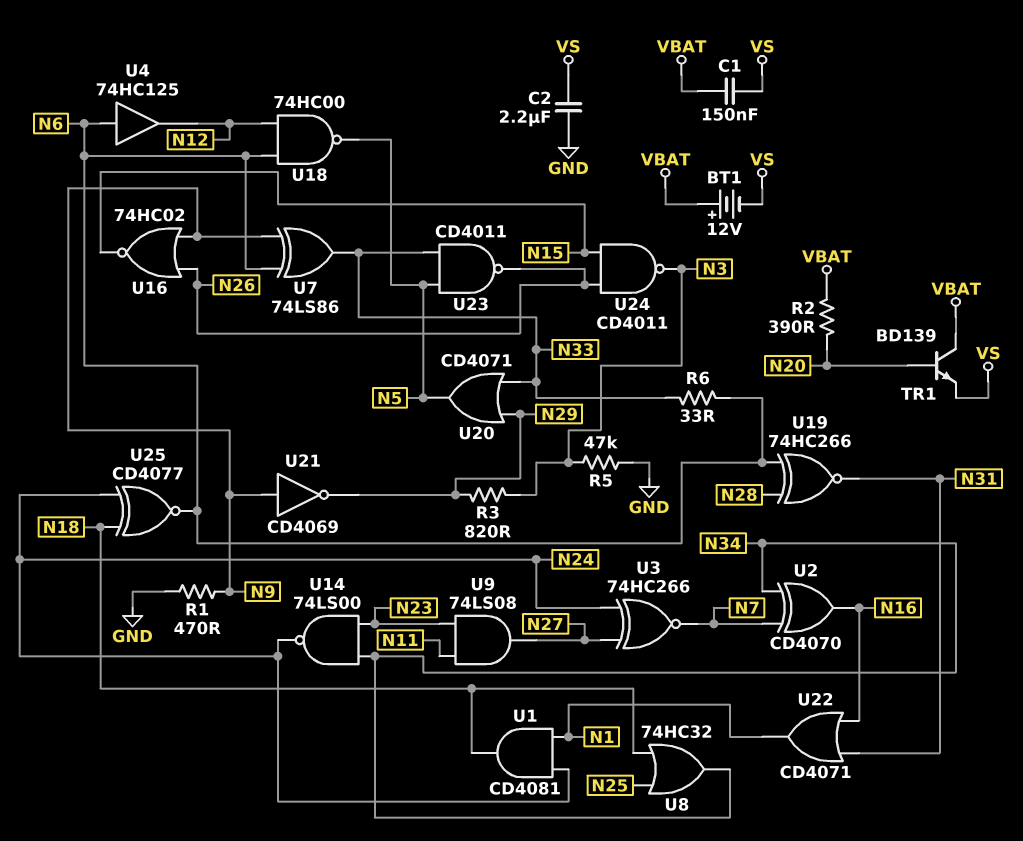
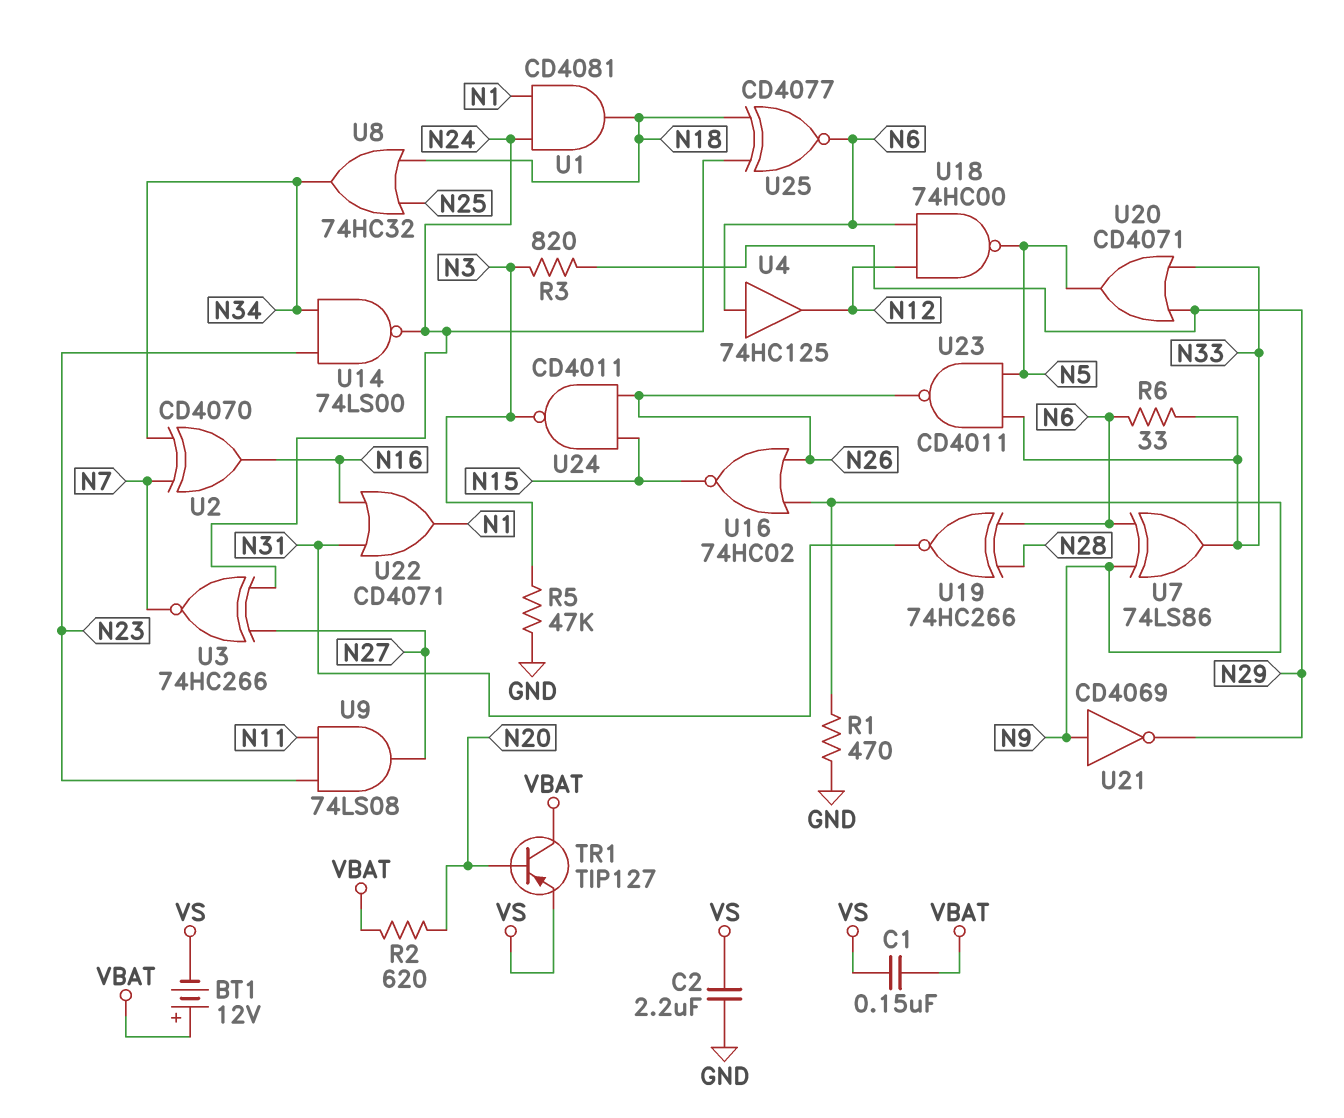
R2: 390 (N20, VBAT) -> 620 (N20, VBAT)
TR1: NPN BD139 (B N20, C VBAT, E VS) -> PNP TIP127 (B N20, C VBAT, E VS)

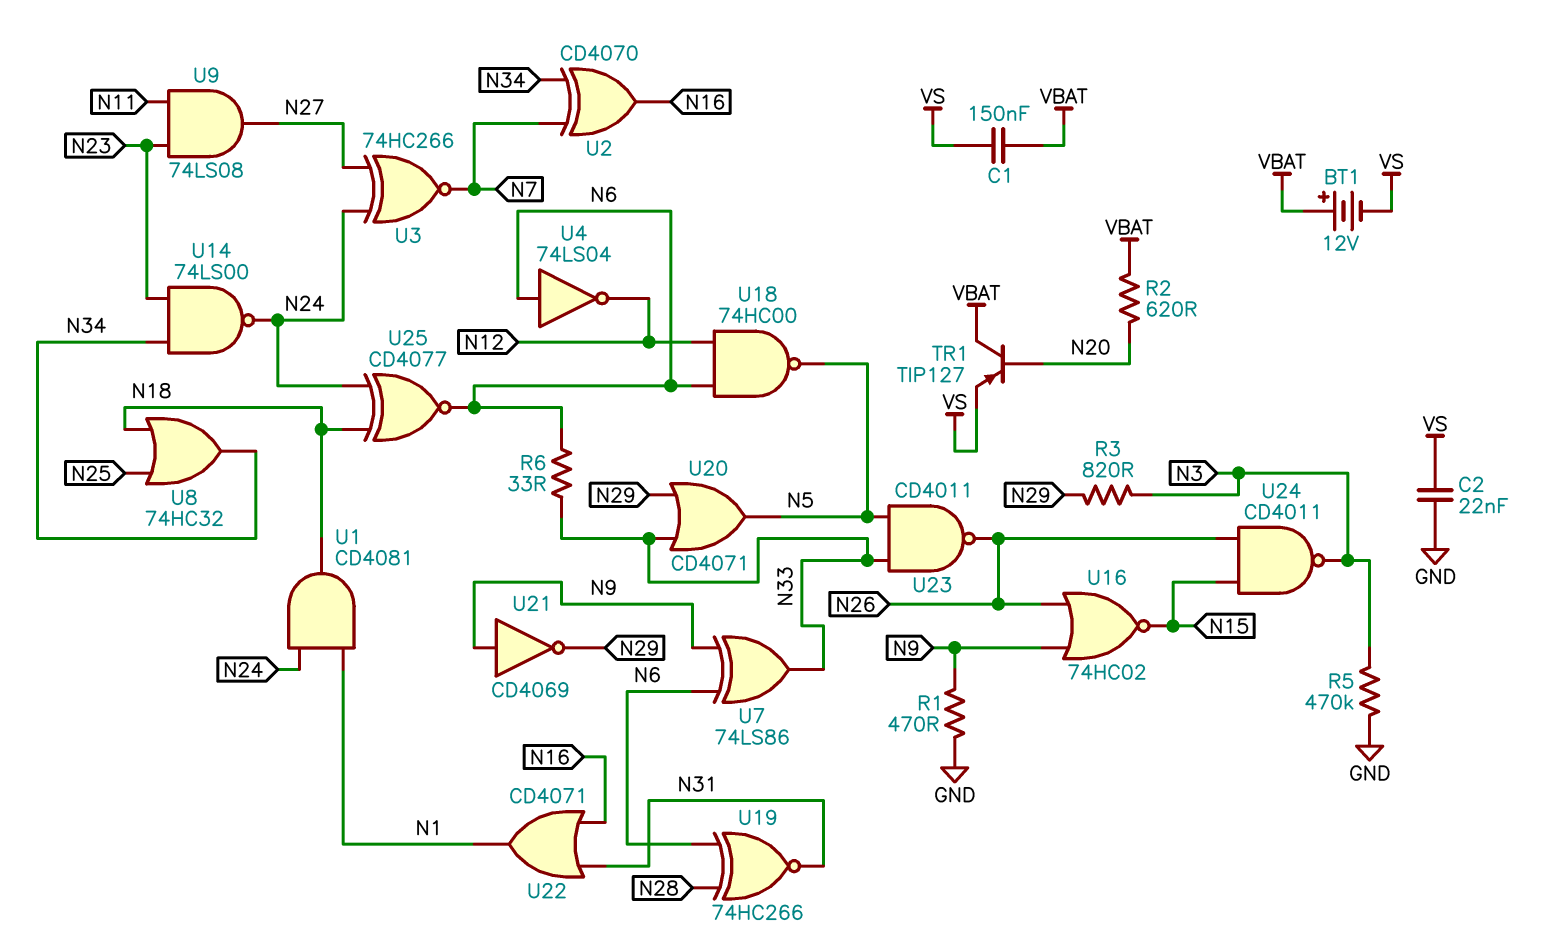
C2: 2.2uF (GND, VS) -> 22nF (GND, VS)
R5: 47k (GND, N3) -> 470k (GND, N3)
U4: buffer 74HC125 (in N6, out N12) -> NOT 74LS04 (in N6, out N12)

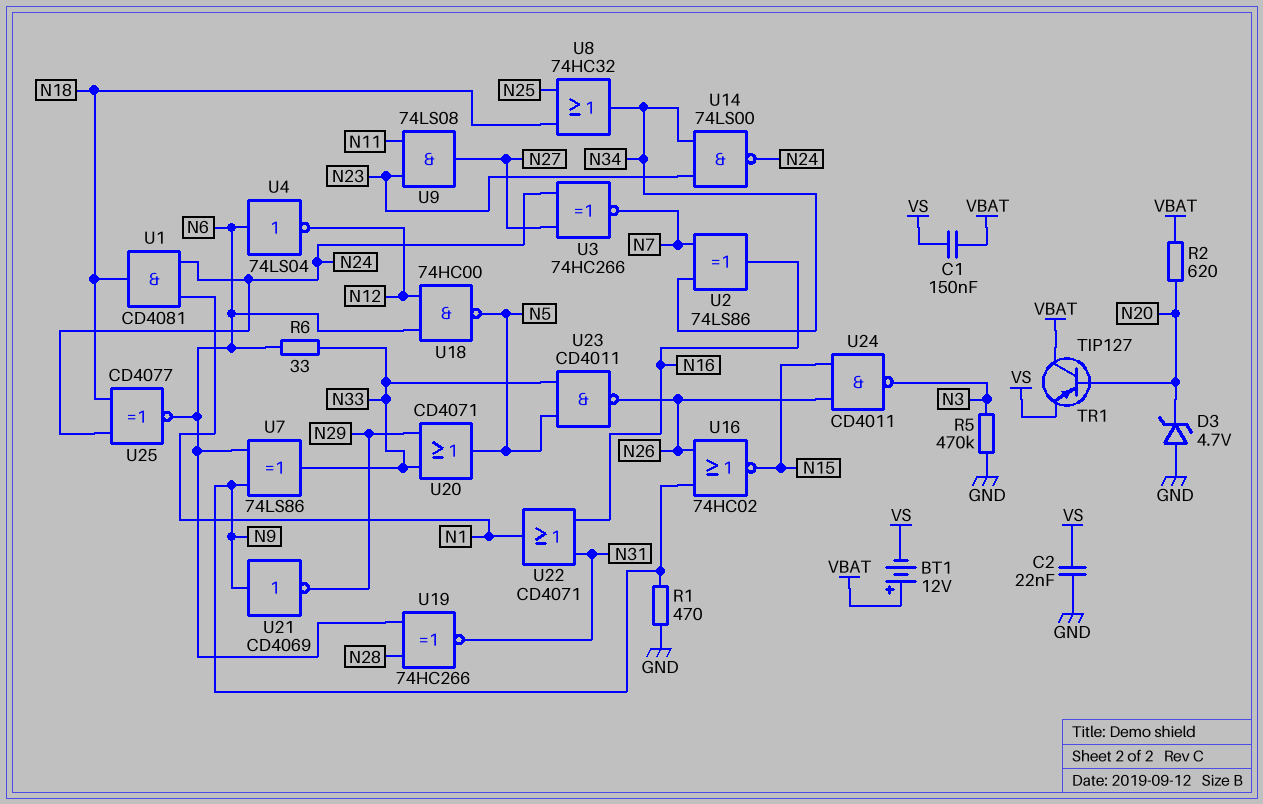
D3: none -> zener 4.7V (A GND, K N20)
R3: 820 (N3, N29) -> none
U2: XOR CD4070 (in N7, in N34, out N16) -> XOR 74LS86 (in N7, in N34, out N16)

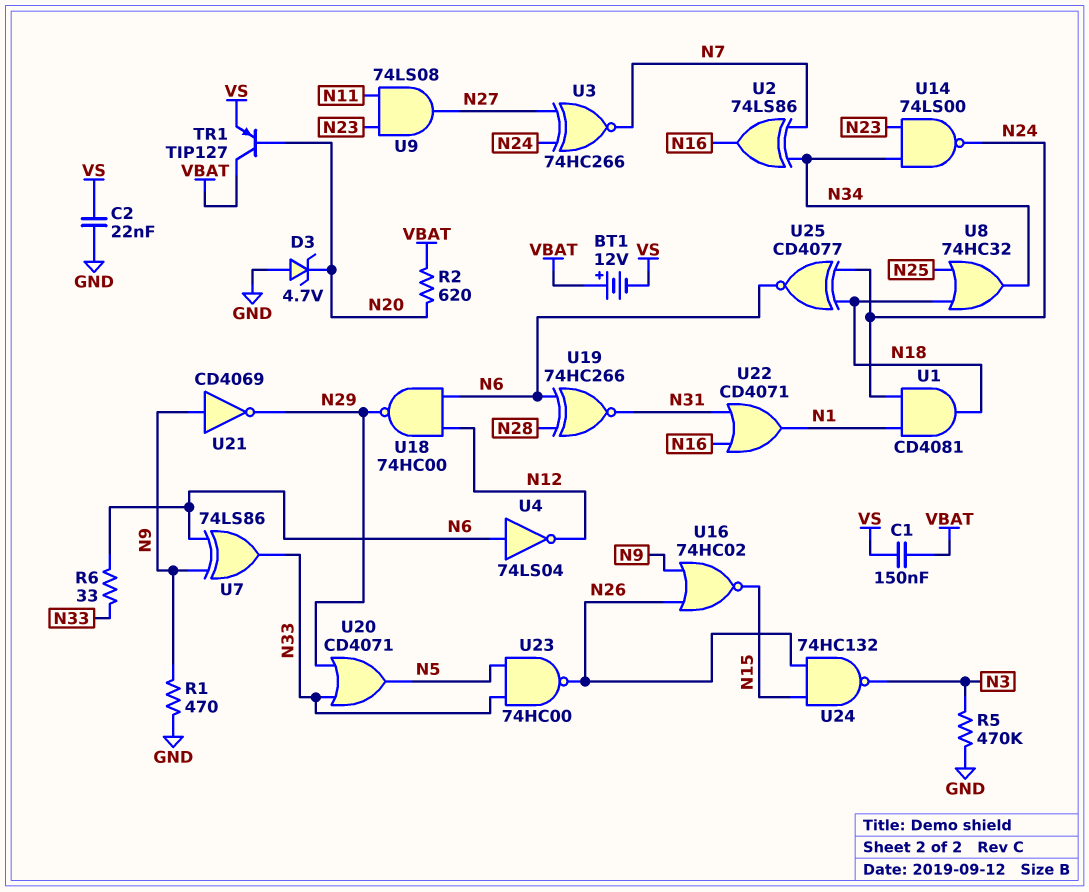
U18: NAND 74HC00 (in N6, in N12, out N5) -> NAND 74HC00 (in N6, in N12, out N29)
U23: NAND CD4011 (in N5, in N33, out N26) -> NAND 74HC00 (in N5, in N33, out N26)
U24: NAND CD4011 (in N15, in N26, out N3) -> NAND 74HC132 (in N15, in N26, out N3)

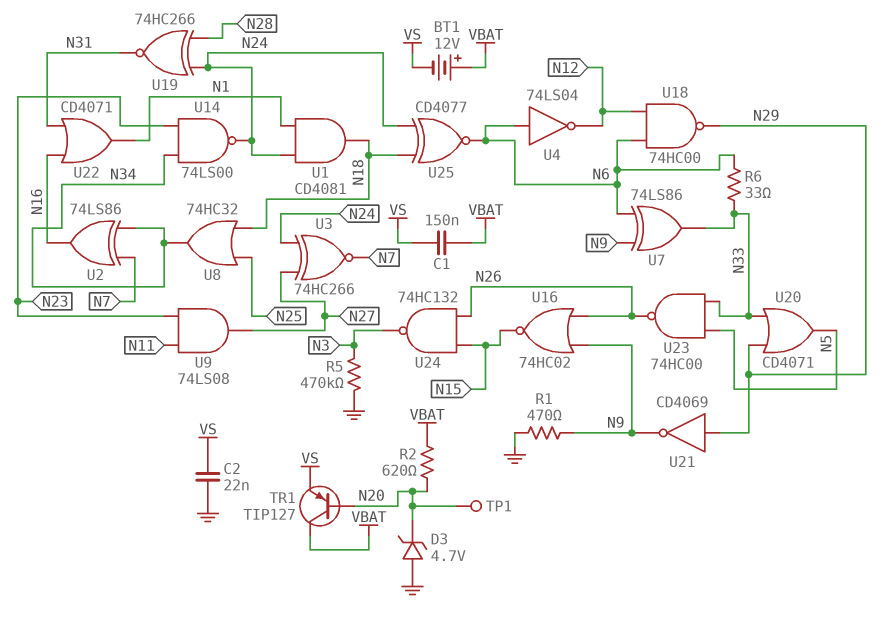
TP1: none -> test point (N20)
U19: XNOR 74HC266 (in N6, in N28, out N31) -> XNOR 74HC266 (in N24, in N28, out N31)
U21: NOT CD4069 (in N9, out N29) -> NOT CD4069 (in N29, out N9)

